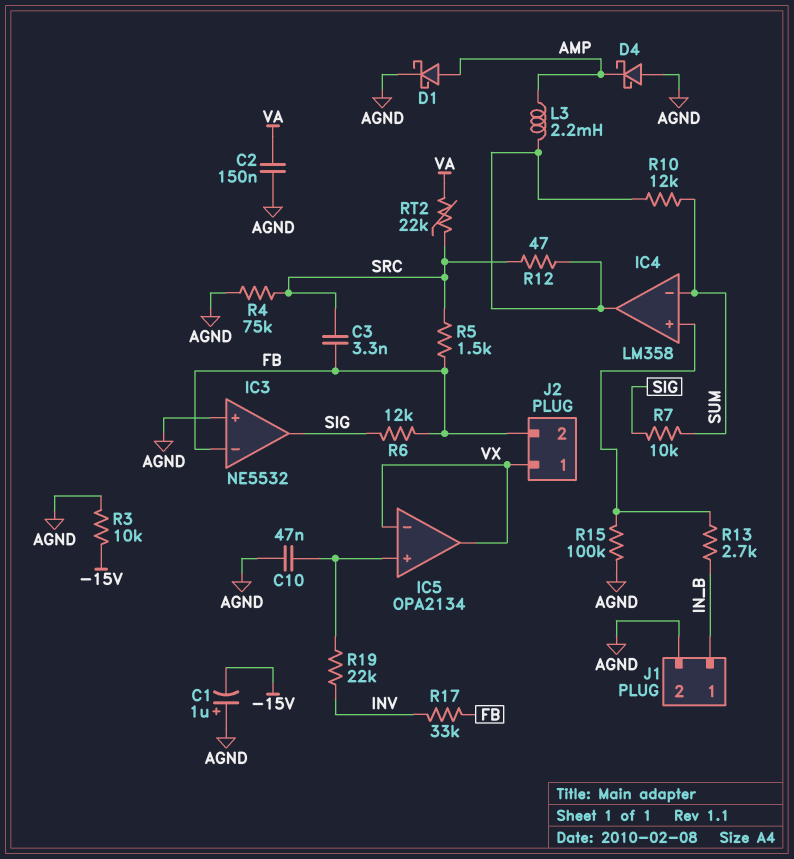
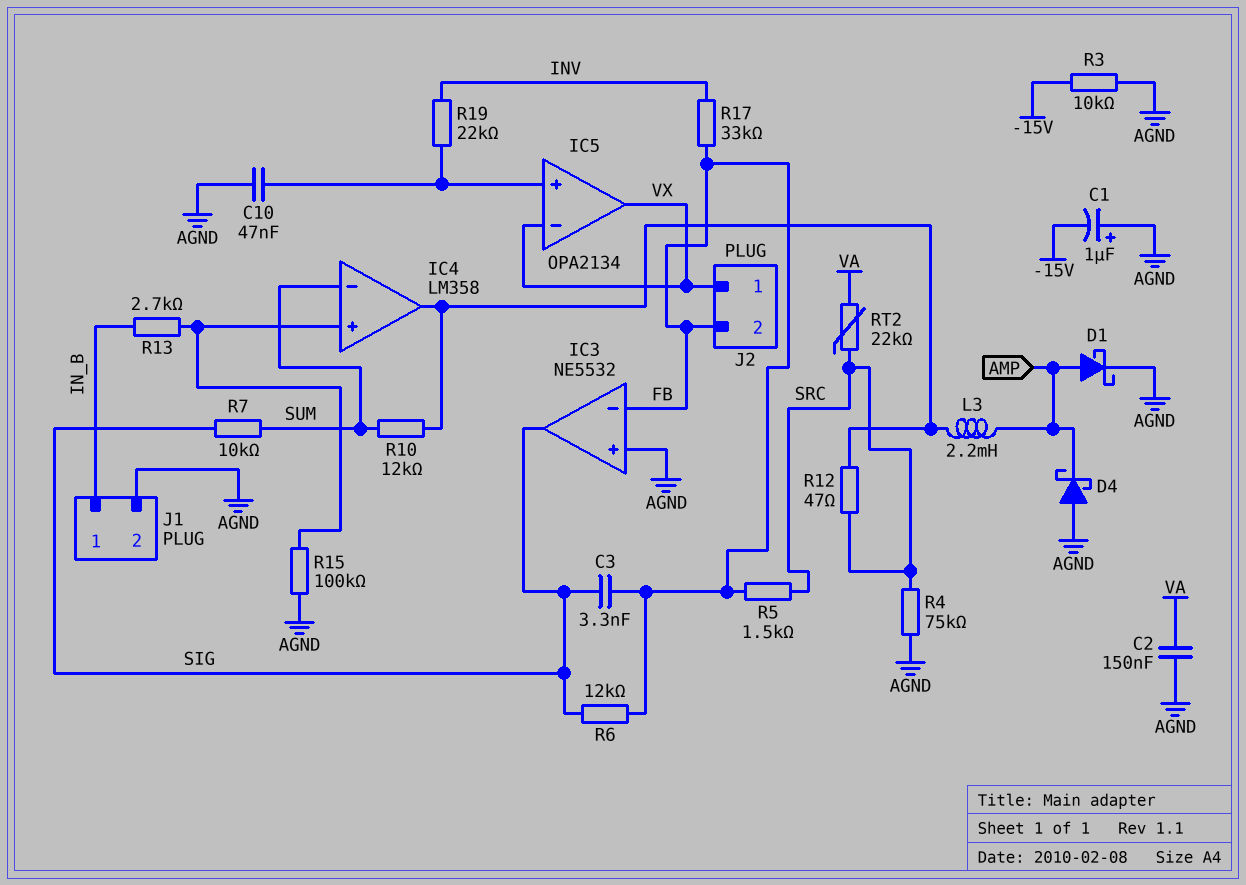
C3: 3.3nF (FB, SRC) -> 3.3nF (FB, SIG)

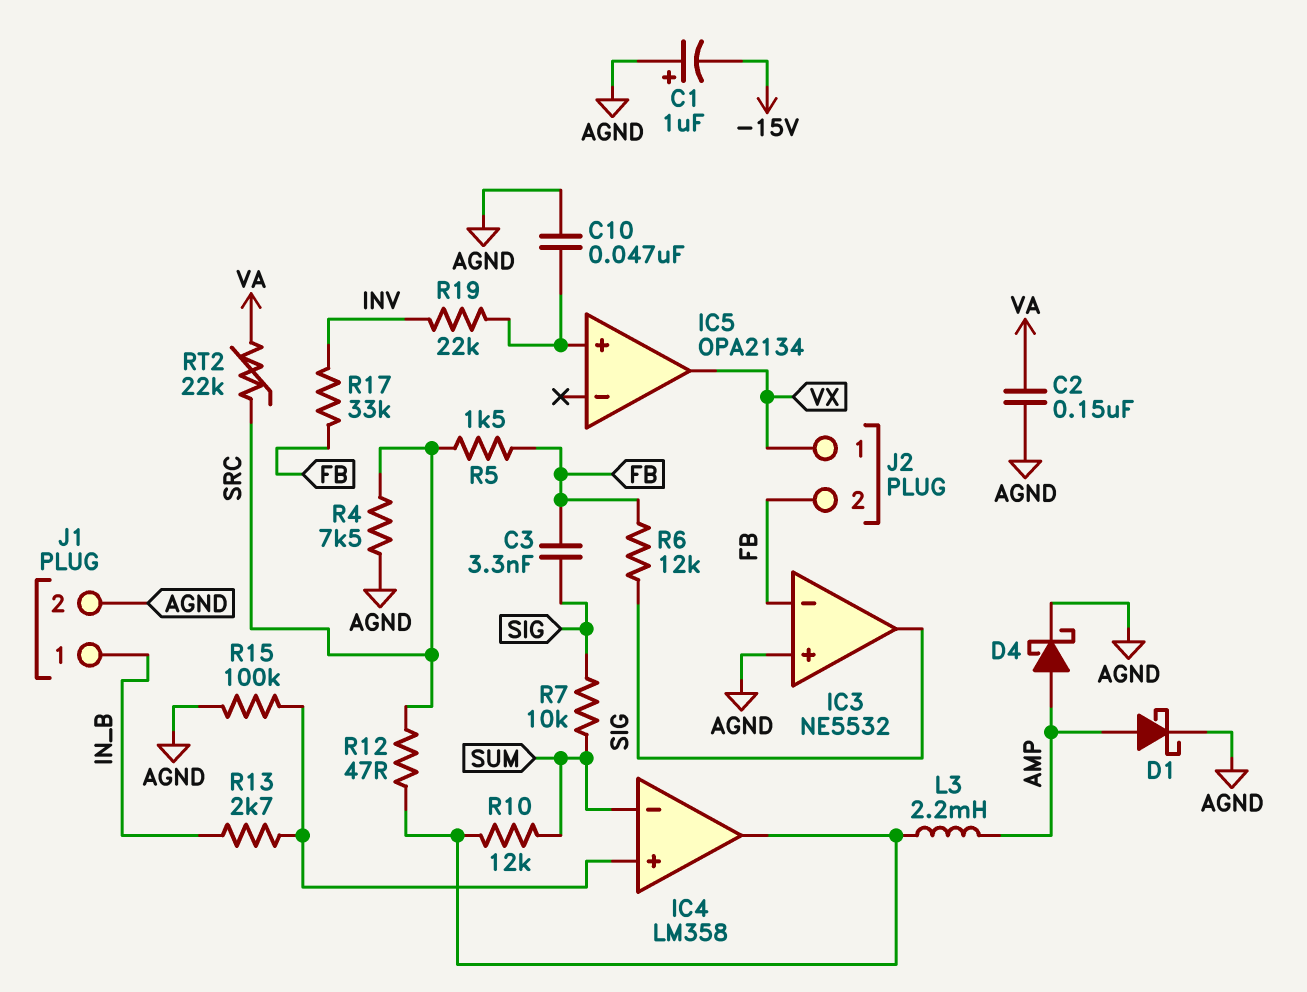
D4: schottky (A AGND, K AMP) -> schottky (A AMP, K AGND)
IC5 pin in-: VX -> none
R3: 10k (-15V, AGND) -> none
R4: 75k (AGND, SRC) -> 7.5k (AGND, SRC)

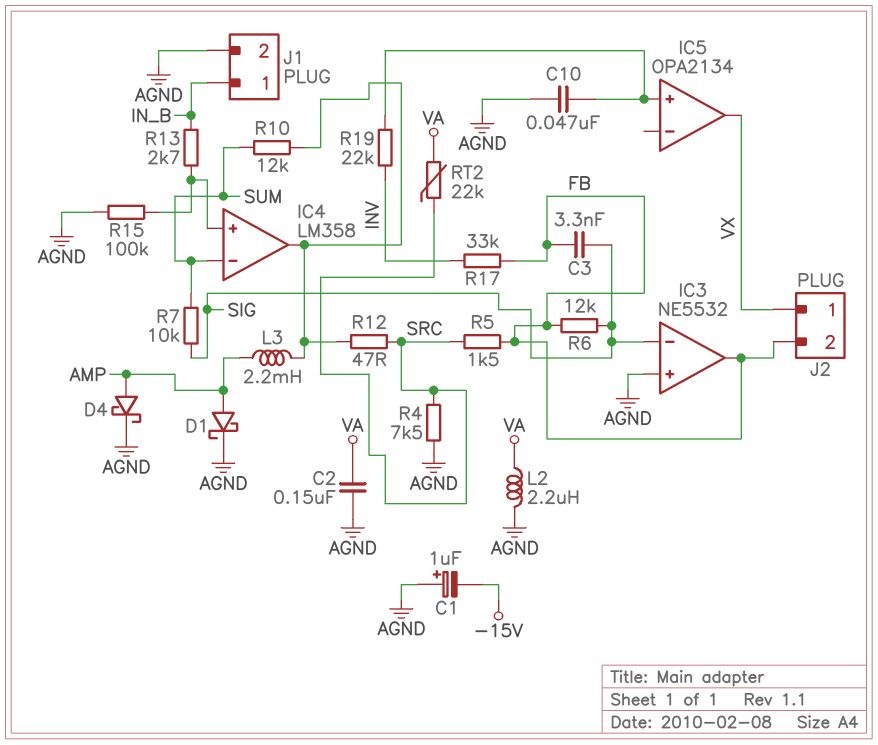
IC3 pin in-: FB -> SIG
IC3 pin out: SIG -> FB
L2: none -> 2.2uH (AGND, VA)

